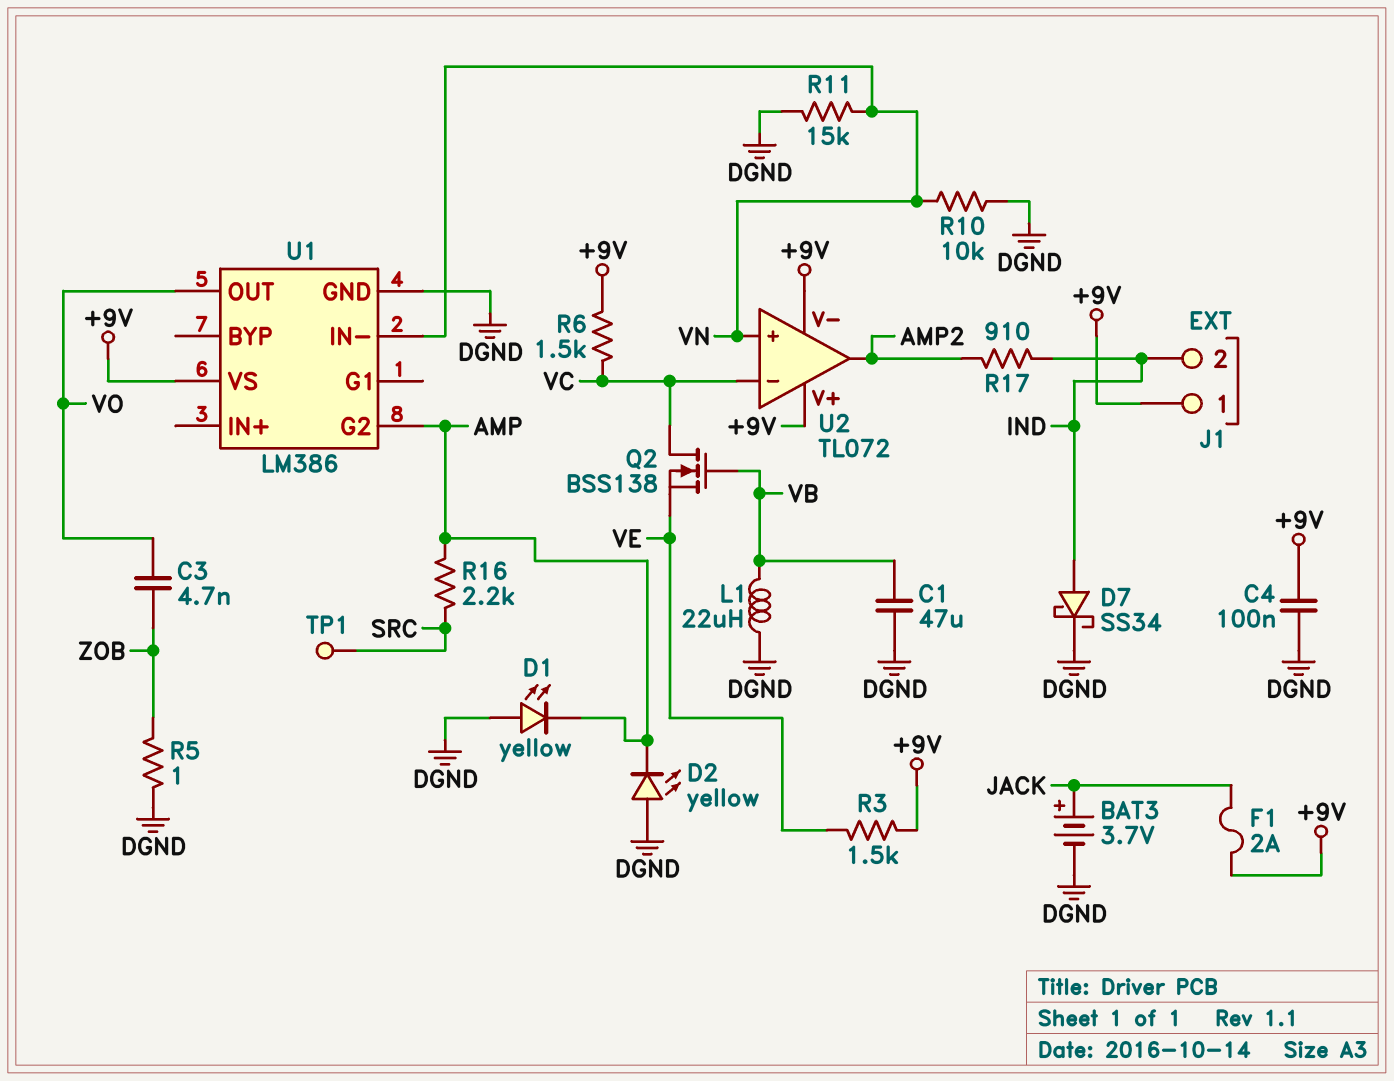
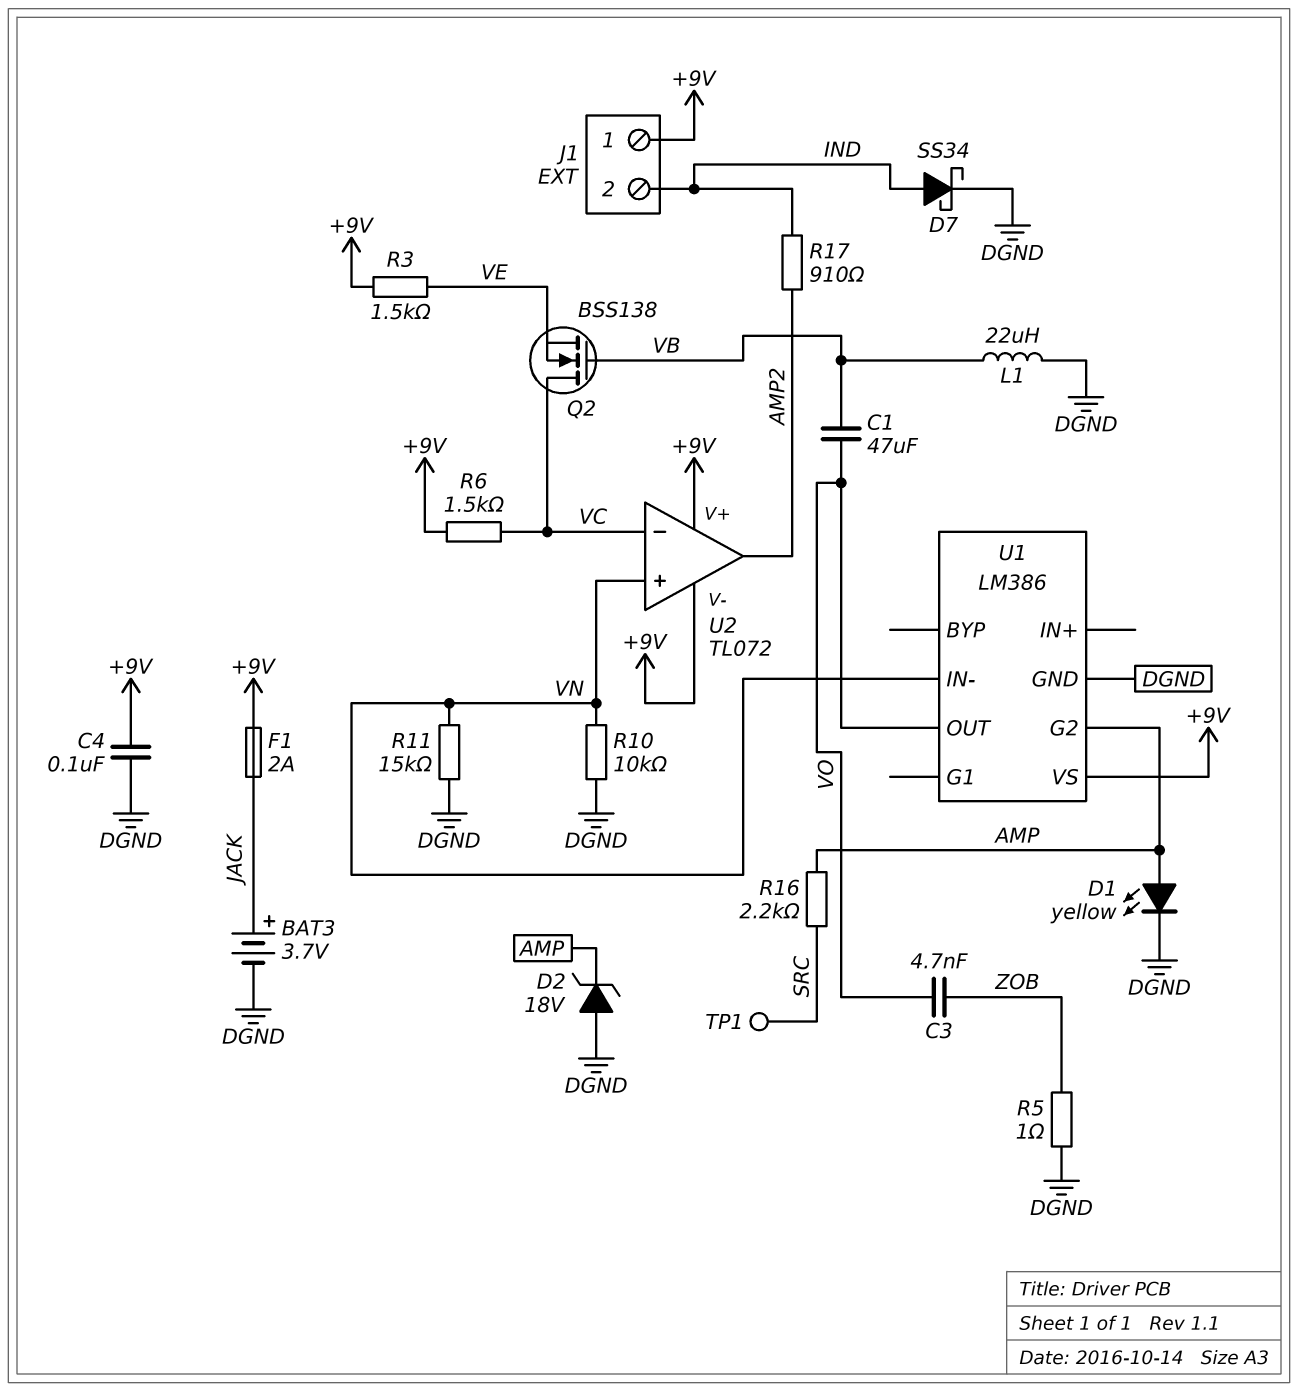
C1: 47uF (DGND, VB) -> 47uF (VB, VO)
D1: LED yellow (A DGND, K AMP) -> LED yellow (A AMP, K DGND)
D2: LED yellow (A DGND, K AMP) -> zener 18V (A DGND, K AMP)

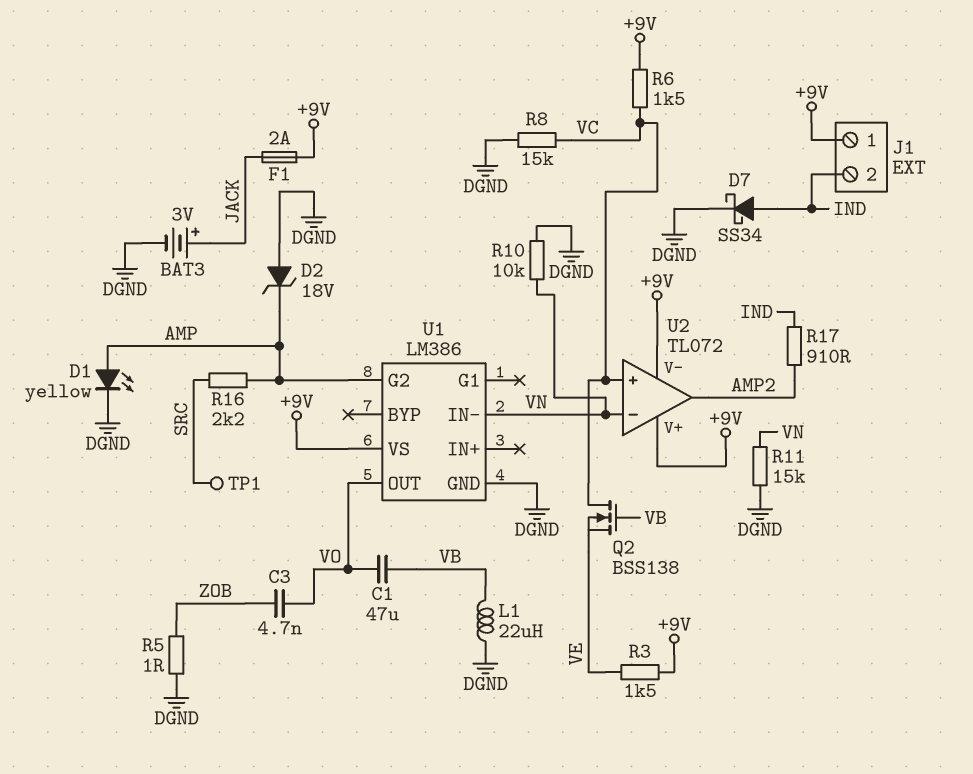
BAT3: 3.7V (plus JACK, minus DGND) -> 3V (plus JACK, minus DGND)
C4: 100nF (+9V, DGND) -> none
R8: none -> 15k (DGND, VC)
U2 pin in+: VN -> VC
U2 pin in-: VC -> VN

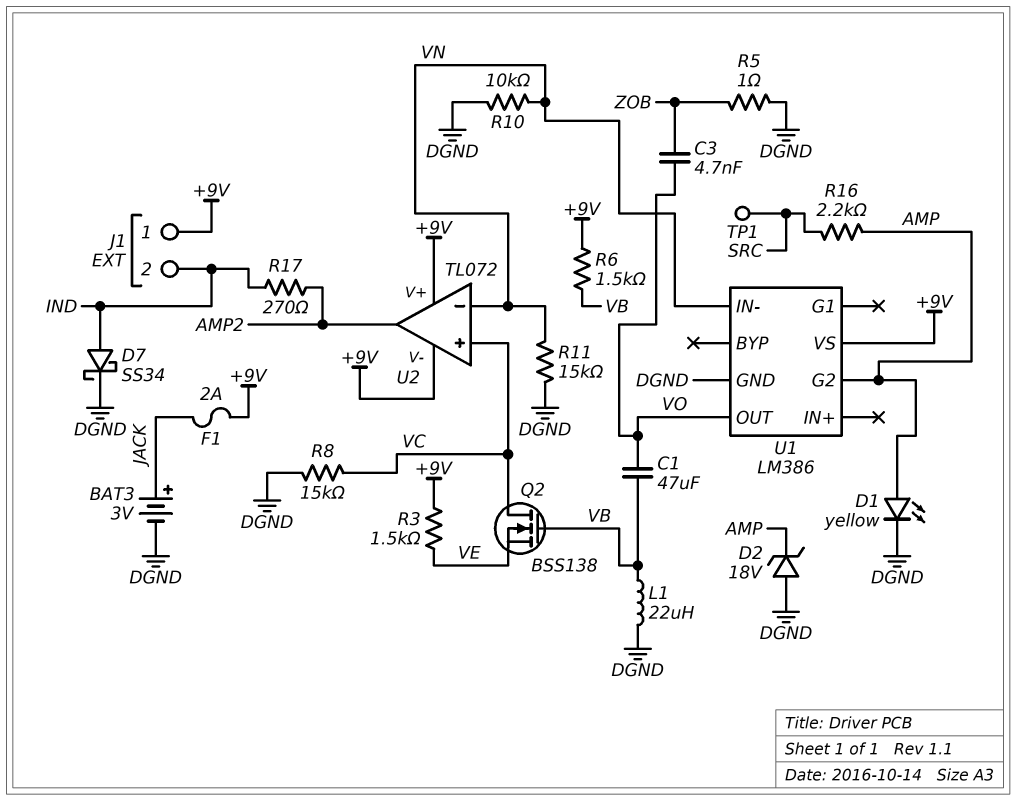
R6: 1.5k (+9V, VC) -> 1.5k (+9V, VB)
R17: 910 (AMP2, IND) -> 270 (AMP2, IND)

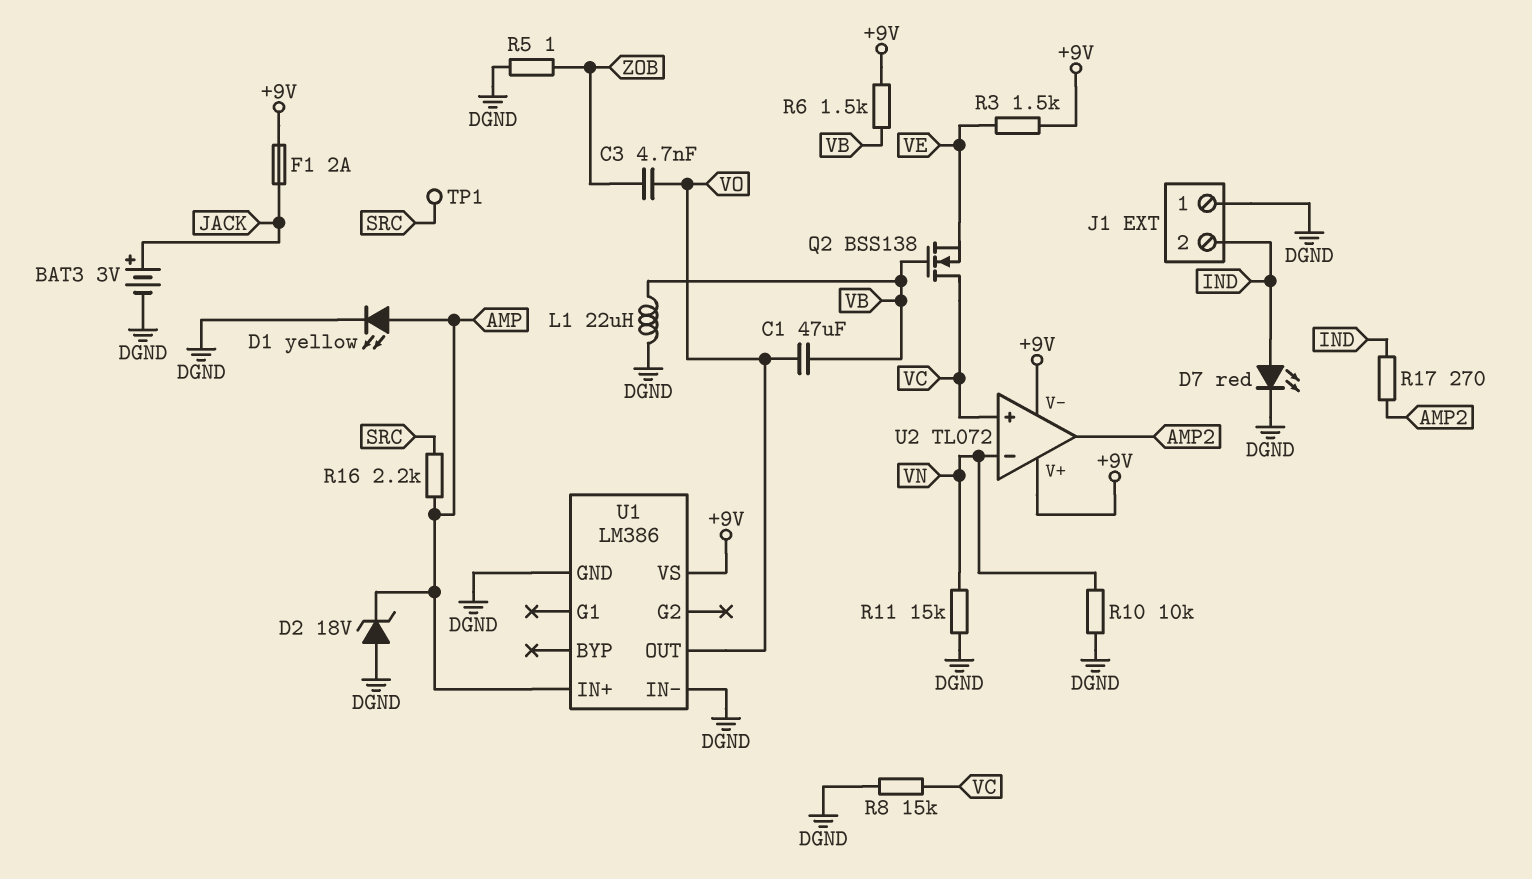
D7: schottky SS34 (A IND, K DGND) -> LED red (A IND, K DGND)
J1 pin 1: +9V -> DGND
U1 pin G2: AMP -> none
U1 pin IN+: none -> AMP
U1 pin IN-: VN -> DGND

